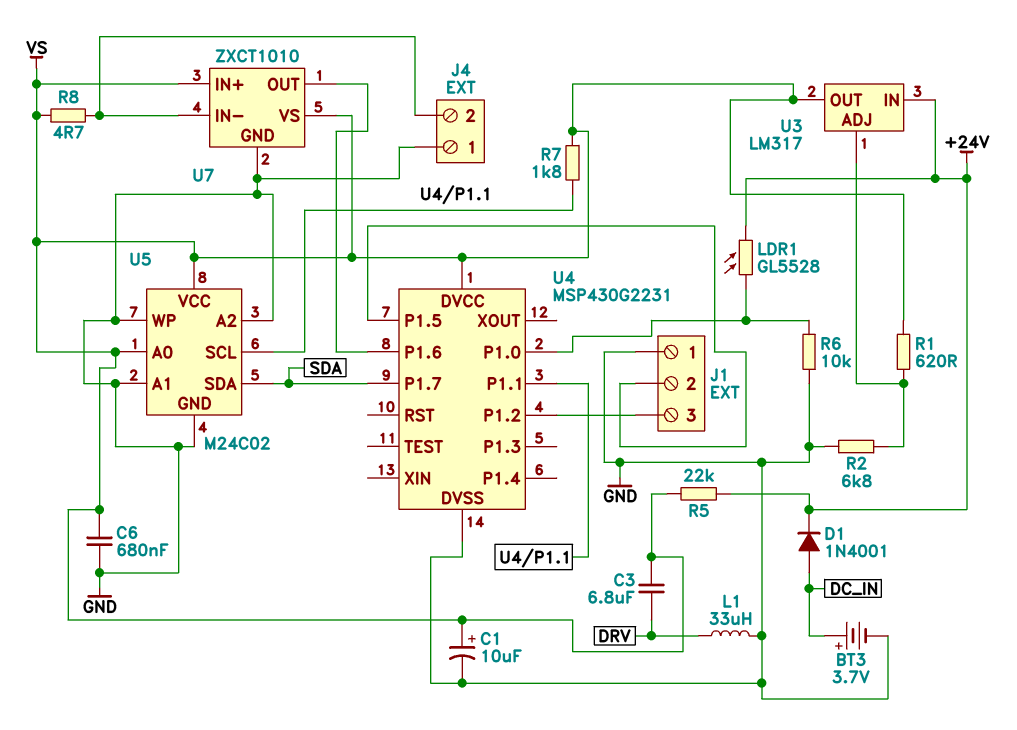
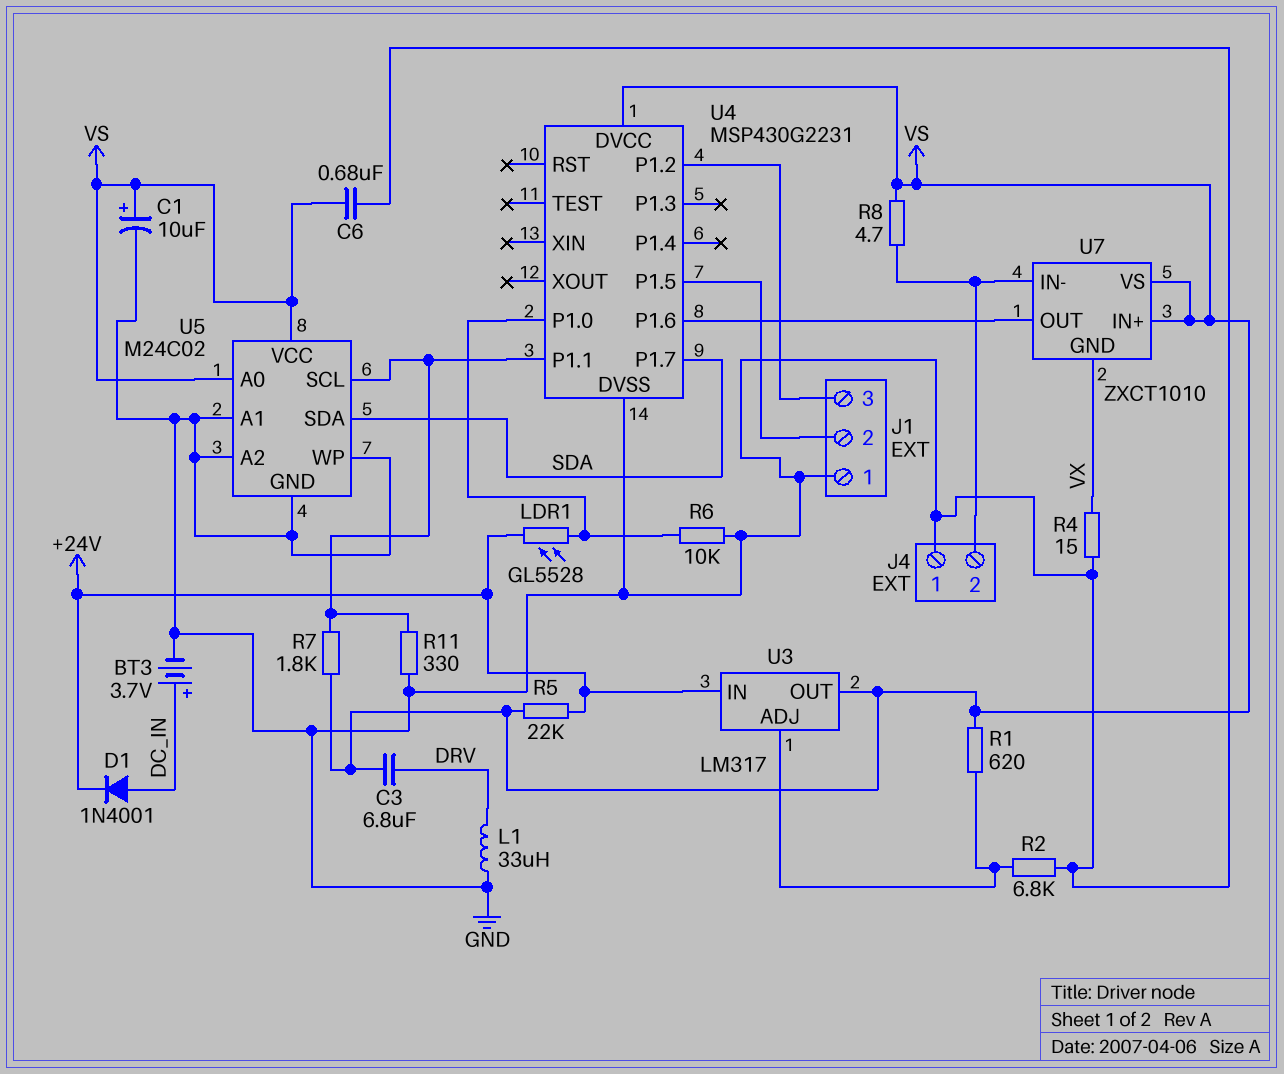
R4: none -> 15 (GND, VX)
R11: none -> 330 (GND, U4/P1.1)
U7 pin GND: GND -> VX

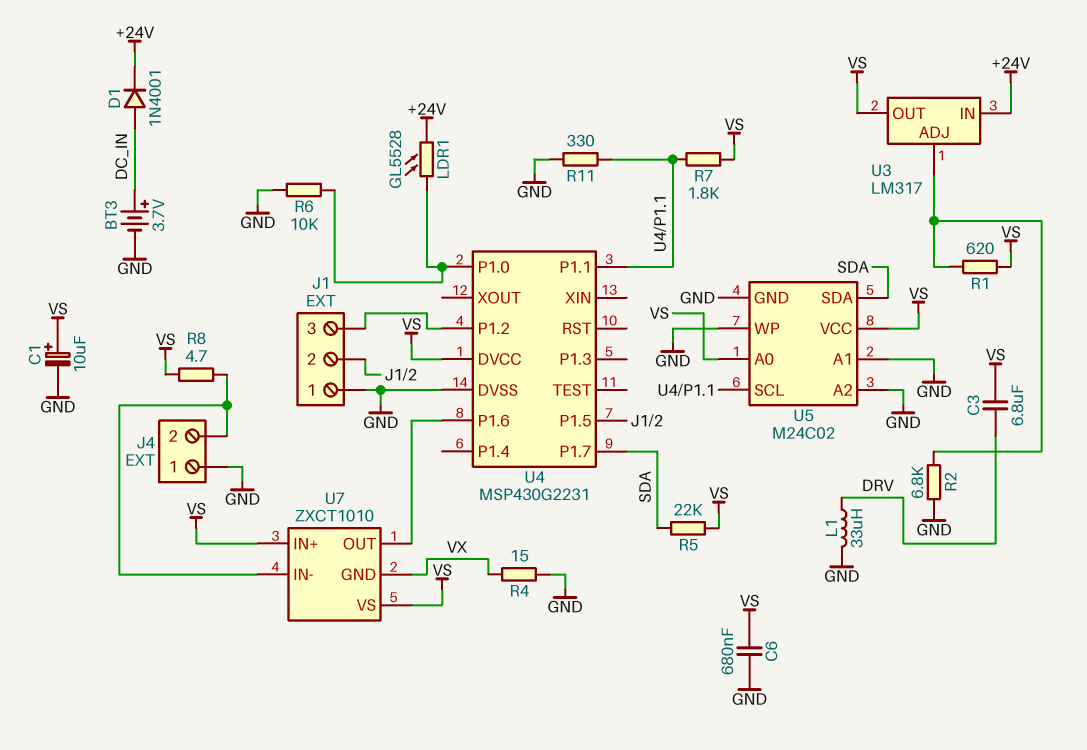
R5: 22k (+24V, VS) -> 22k (SDA, VS)

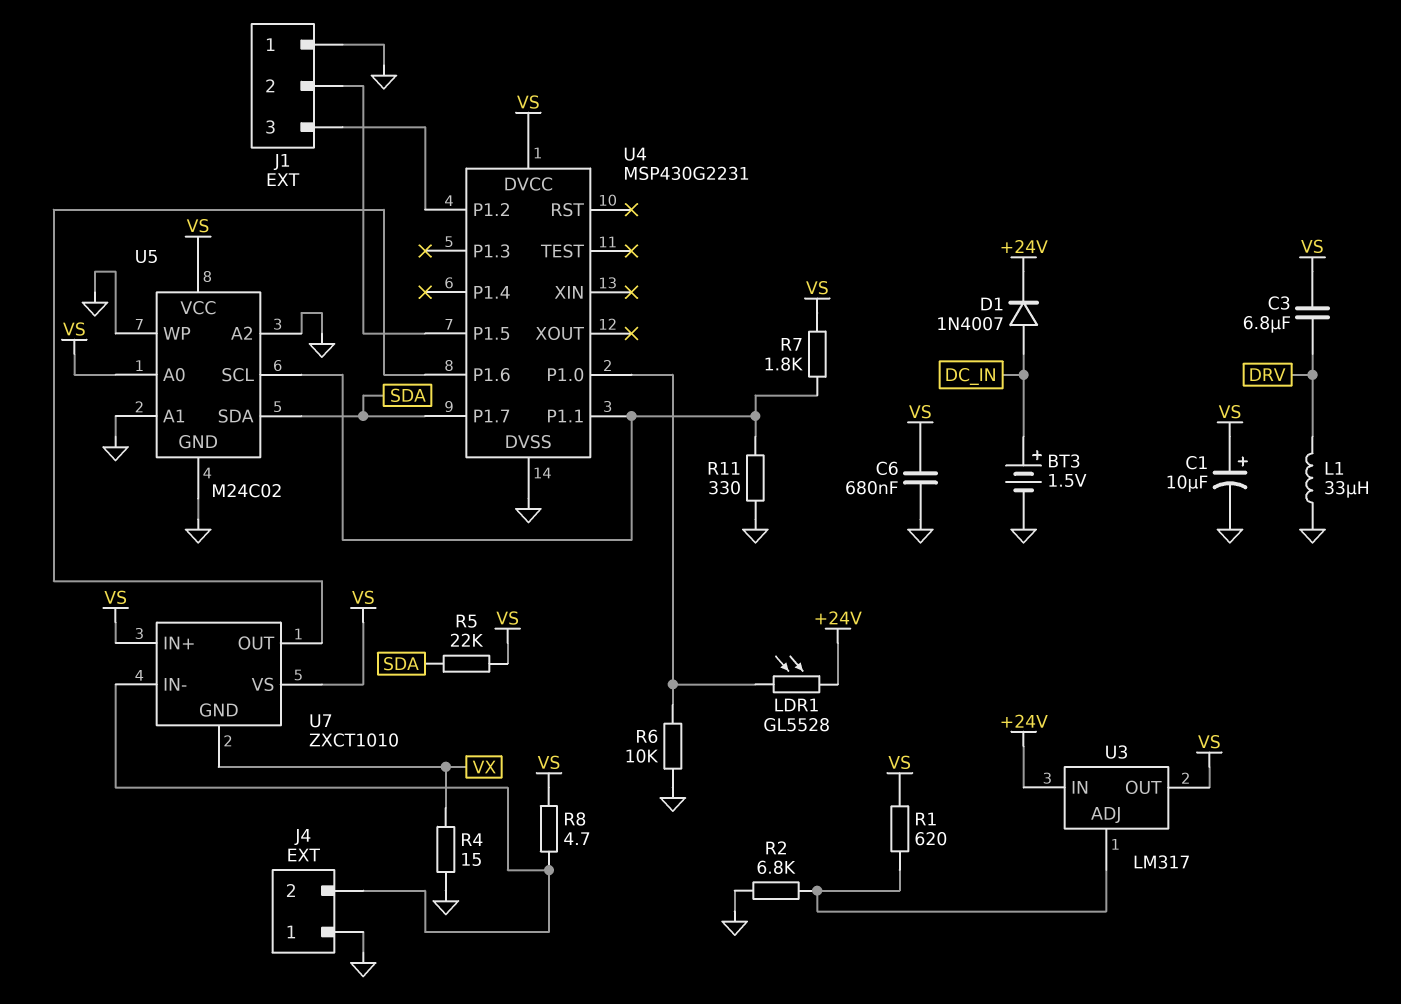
BT3: 3.7V (plus DC_IN, minus GND) -> 1.5V (plus DC_IN, minus GND)
D1: diode 1N4001 (A DC_IN, K +24V) -> diode 1N4007 (A DC_IN, K +24V)

